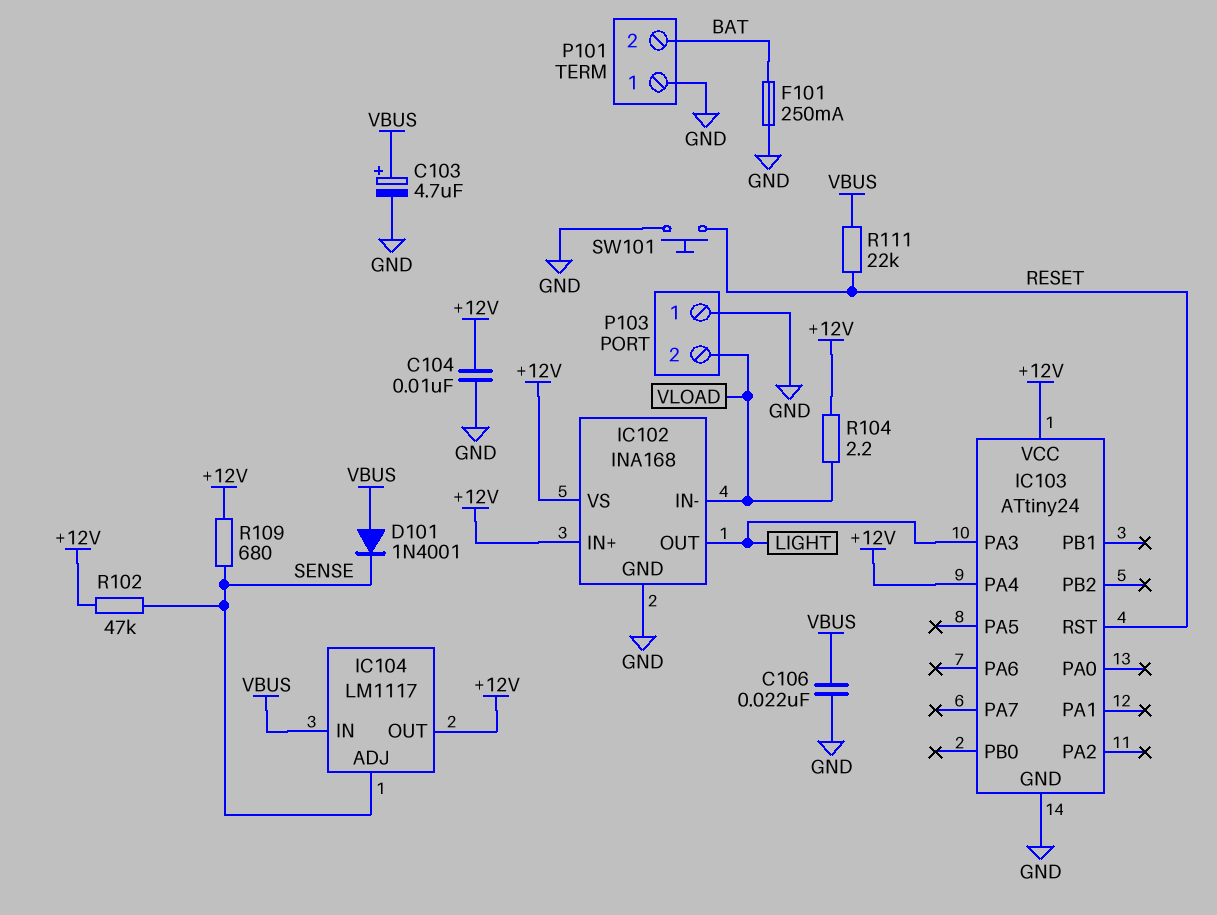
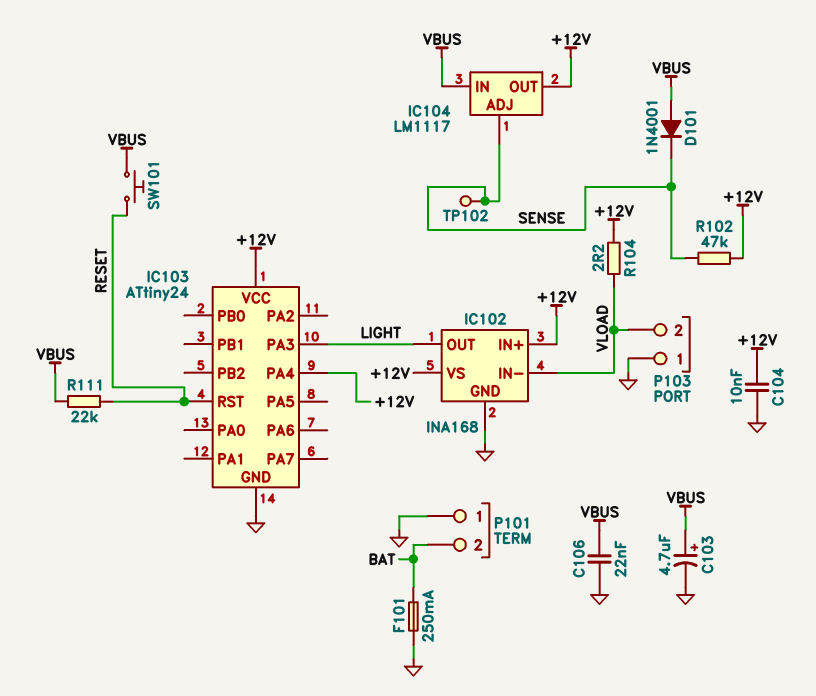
R109: 680 (+12V, SENSE) -> none
SW101: button (GND, RESET) -> button (RESET, VBUS)
TP102: none -> test point (SENSE)

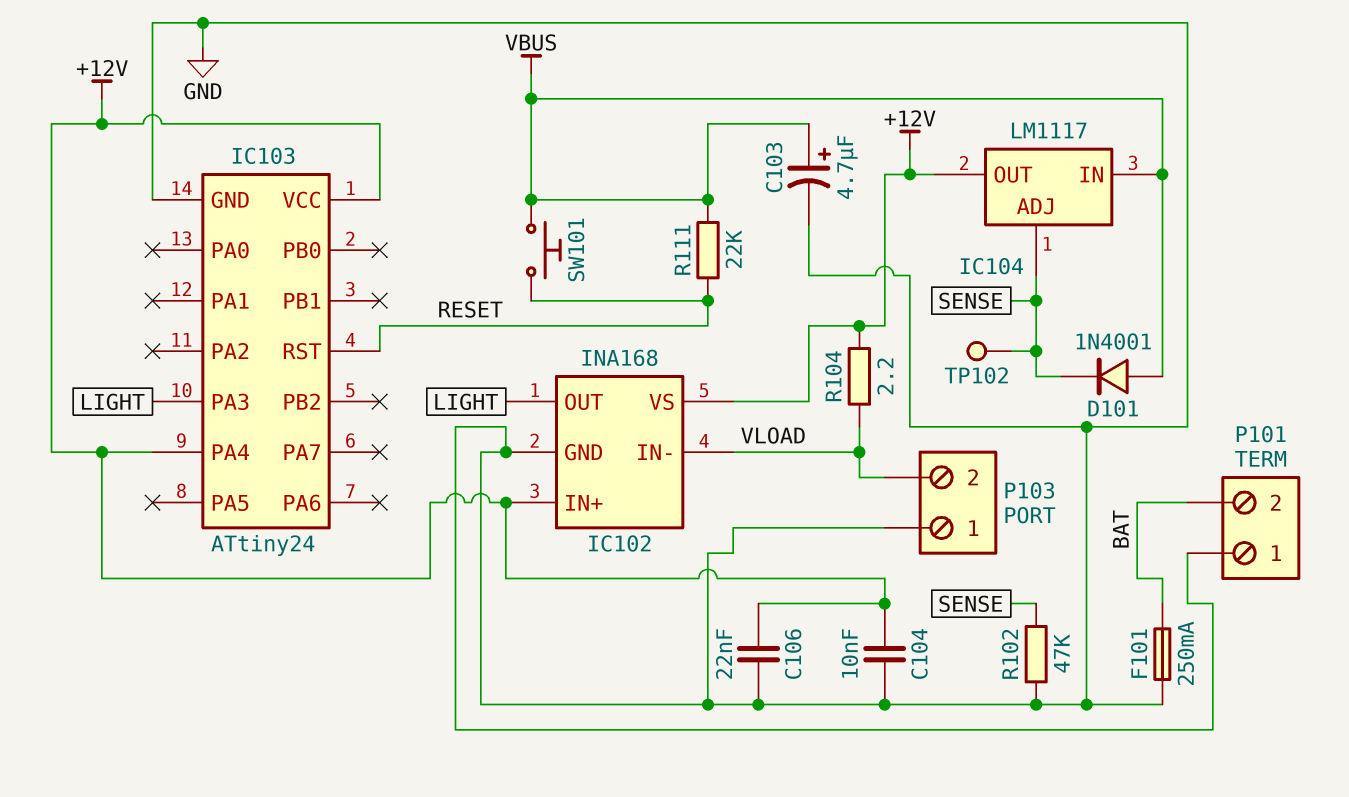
C106: 22nF (GND, VBUS) -> 22nF (+12V, GND)
R102: 47k (+12V, SENSE) -> 47k (GND, SENSE)

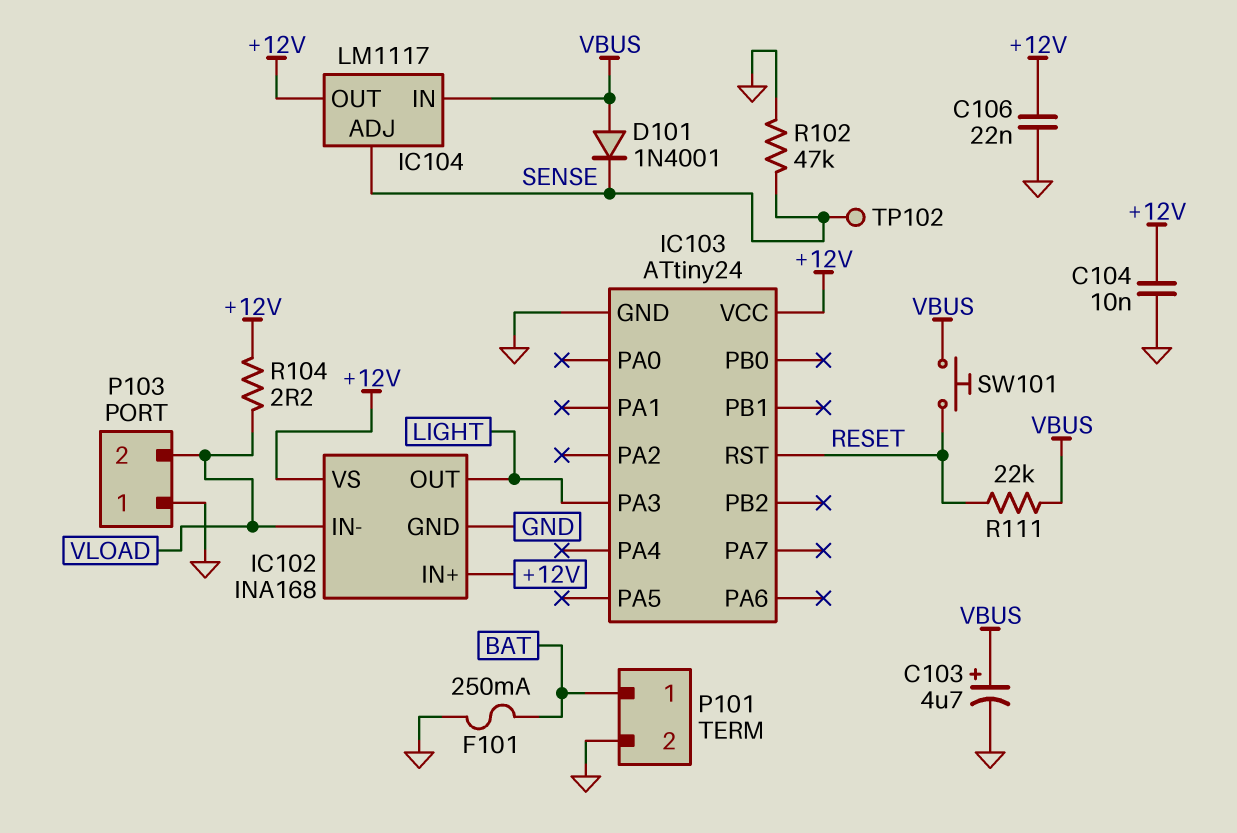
IC103 pin PA4: +12V -> none
P101 pin 1: GND -> BAT
P101 pin 2: BAT -> GND

